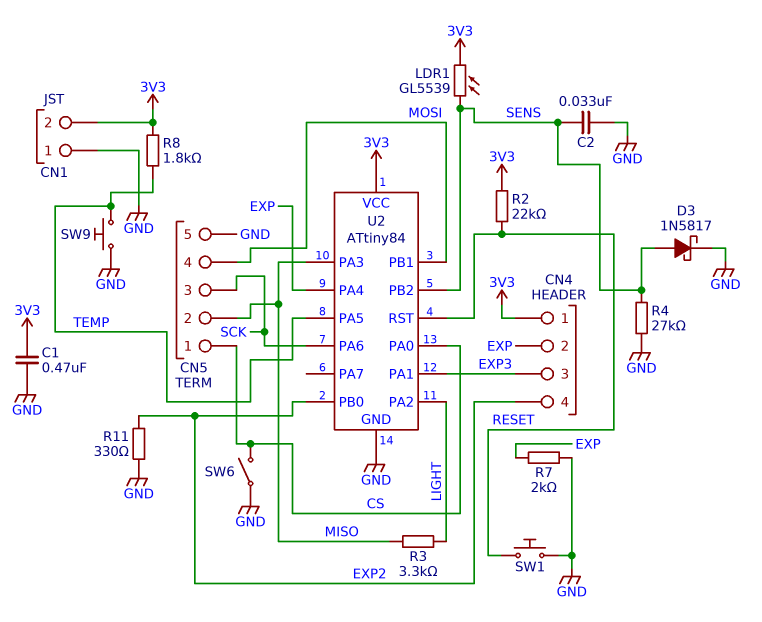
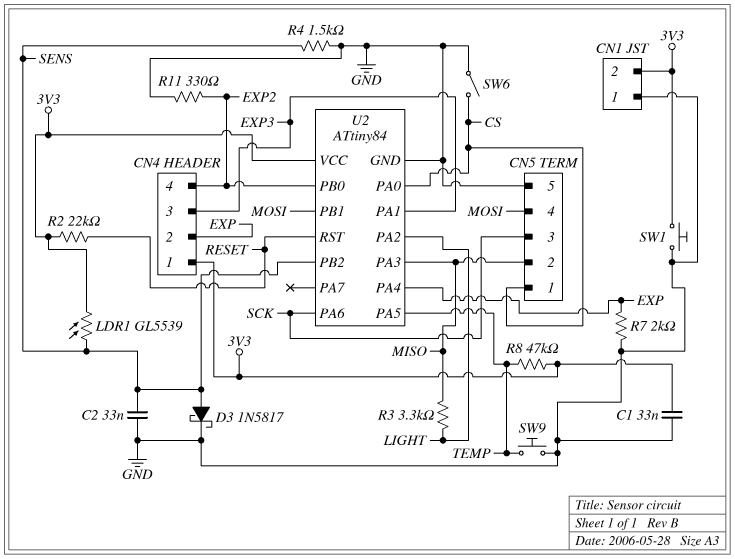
C1: 470nF (3V3, GND) -> 33nF (3V3, GND)
R4: 27k (GND, SENS) -> 1.5k (GND, SENS)
R8: 1.8k (3V3, TEMP) -> 47k (3V3, TEMP)
SW1: button (GND, RESET) -> button (3V3, GND)

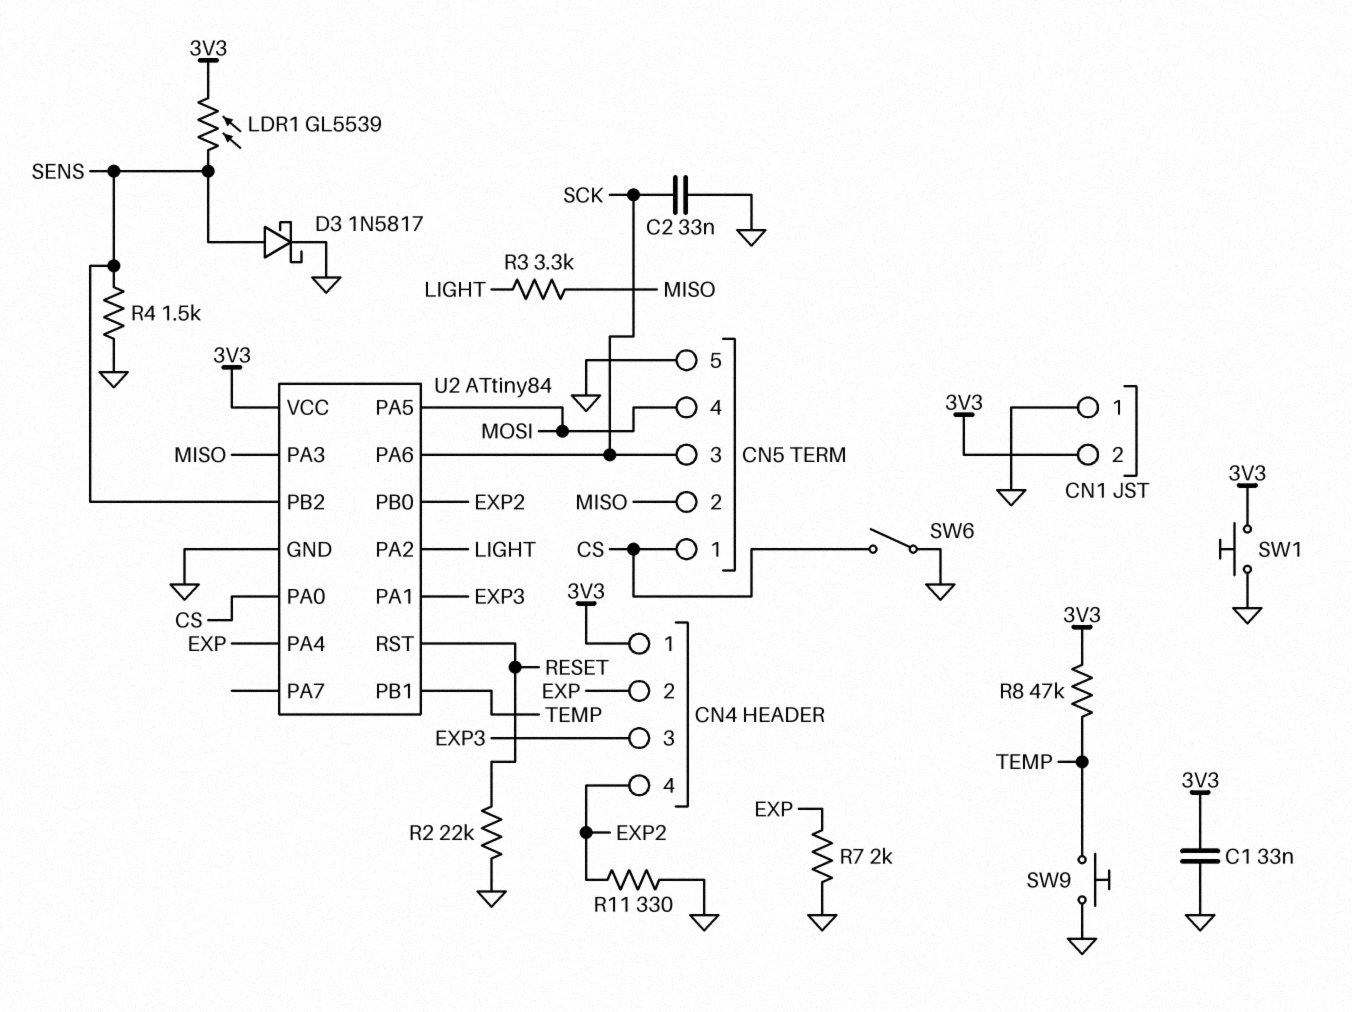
C2: 33nF (GND, SENS) -> 33nF (GND, SCK)
R2: 22k (3V3, RESET) -> 22k (GND, RESET)
U2 pin PA5: TEMP -> MOSI
U2 pin PB1: MOSI -> TEMP

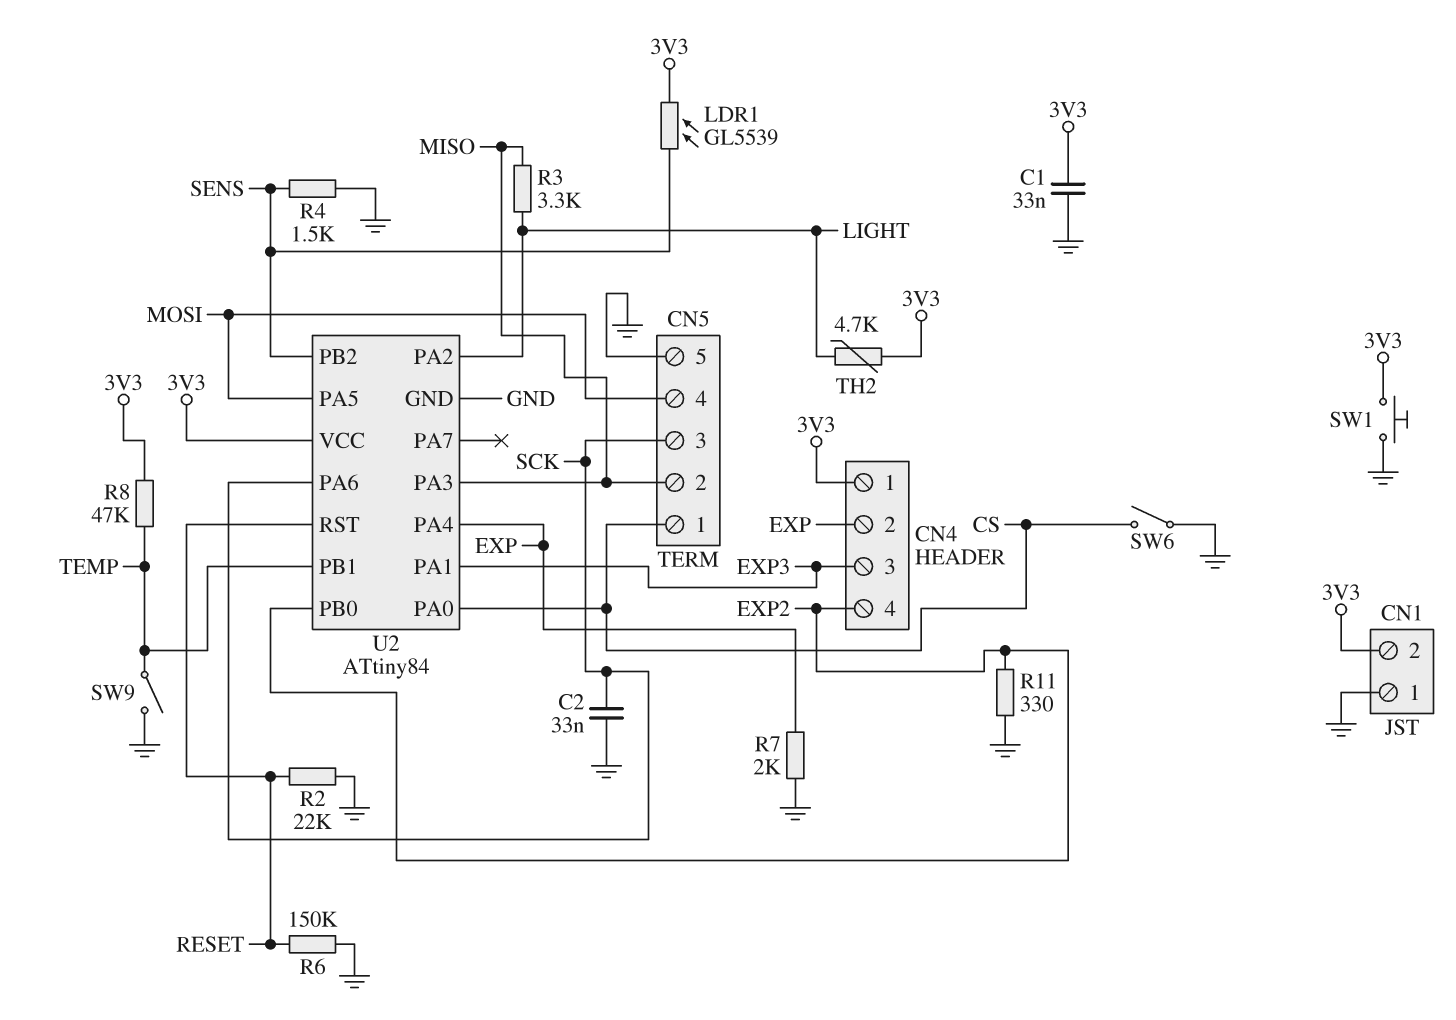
D3: schottky 1N5817 (A SENS, K GND) -> none
R6: none -> 150k (GND, RESET)
SW9: button (GND, TEMP) -> switch (GND, TEMP)
TH2: none -> 4.7k (3V3, LIGHT)

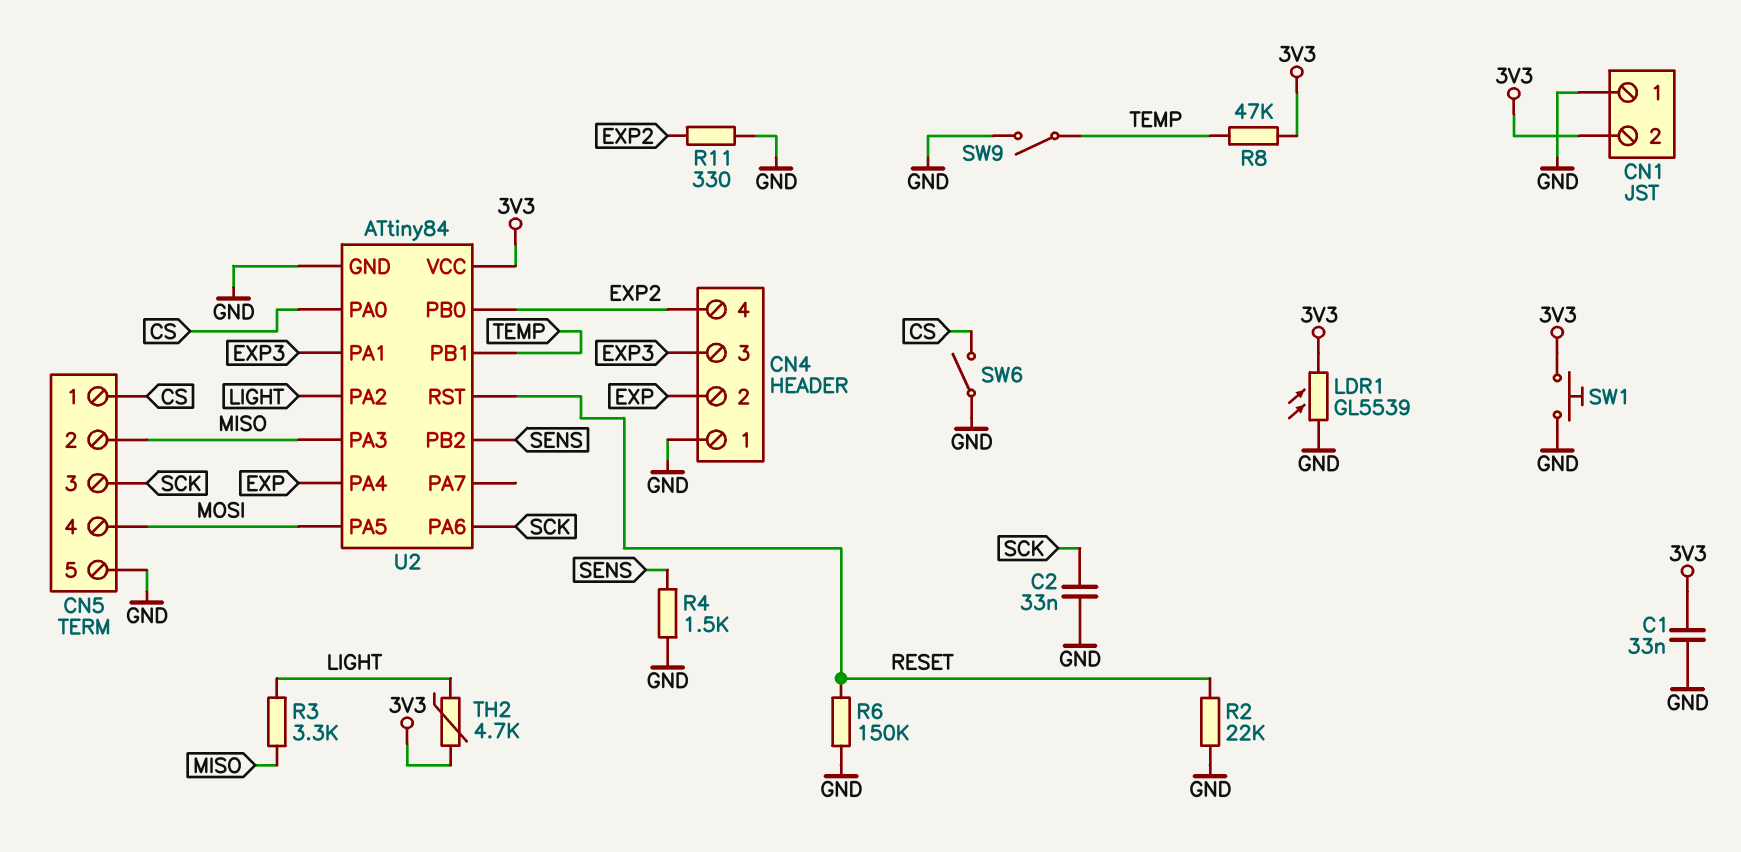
CN4 pin 1: 3V3 -> GND
LDR1: GL5539 (3V3, SENS) -> GL5539 (3V3, GND)
R7: 2k (EXP, GND) -> none

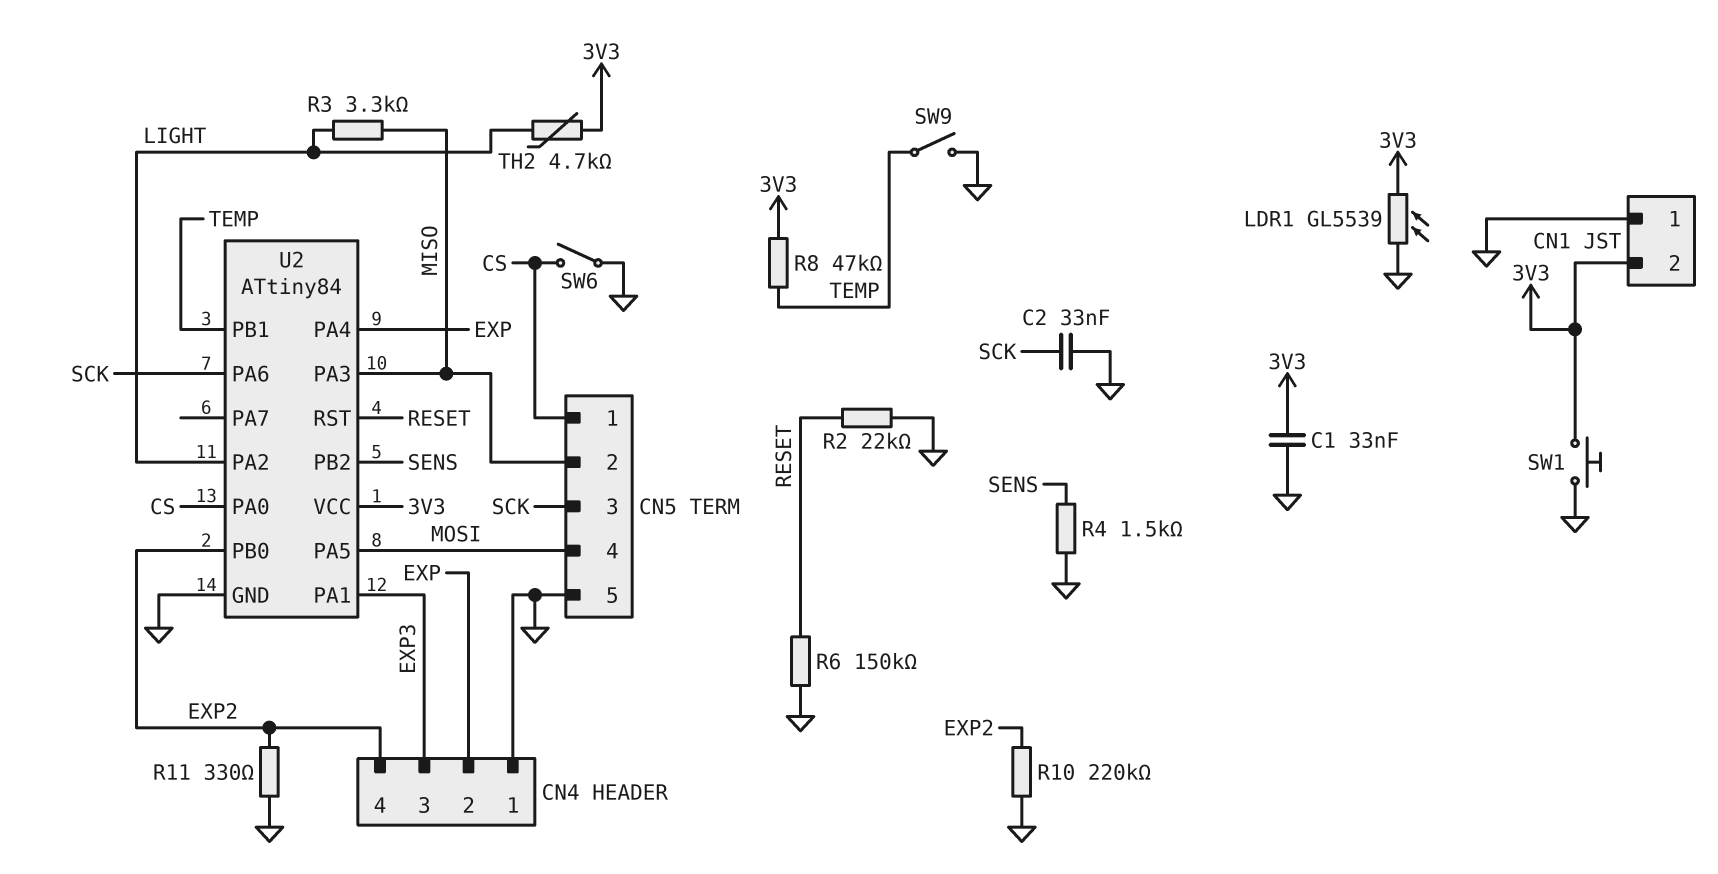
R10: none -> 220k (EXP2, GND)

